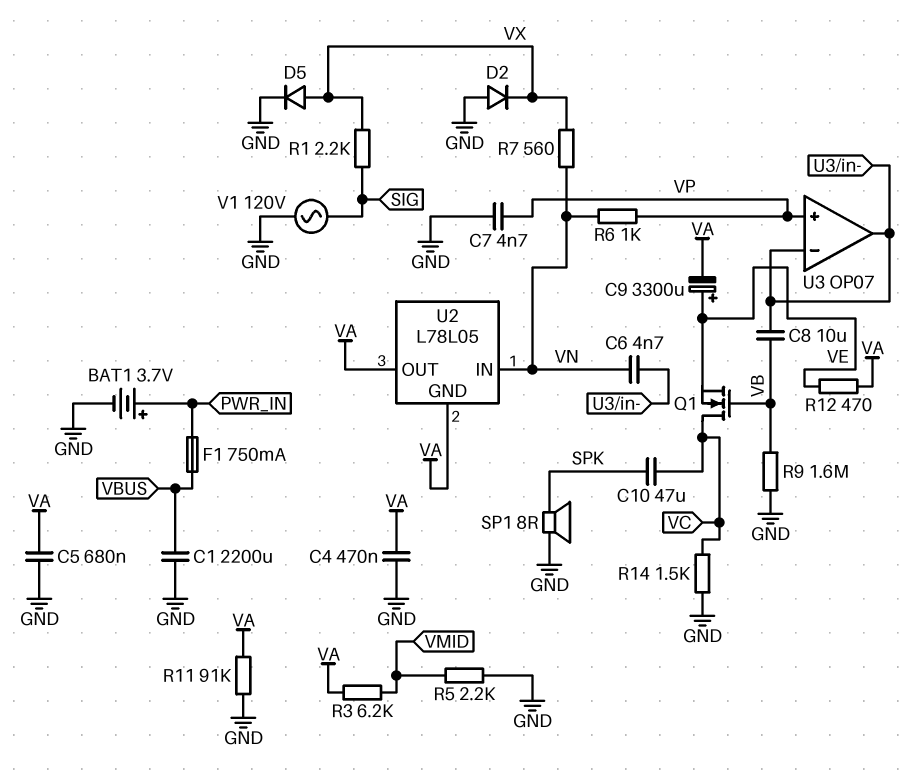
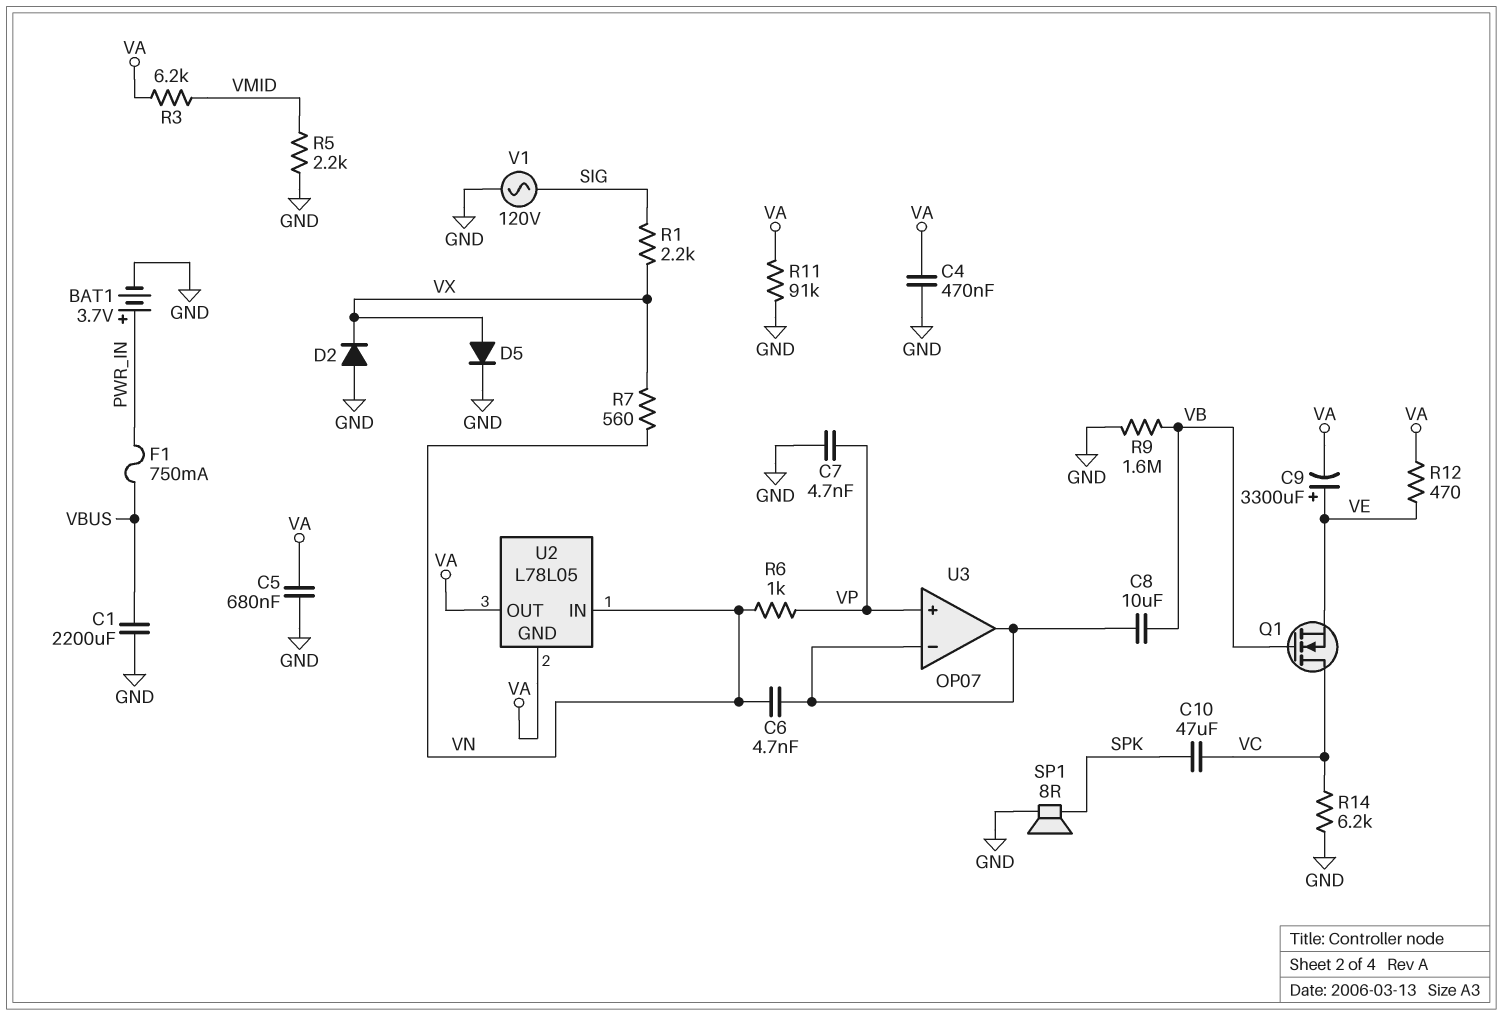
R14: 1.5k (GND, VC) -> 6.2k (GND, VC)

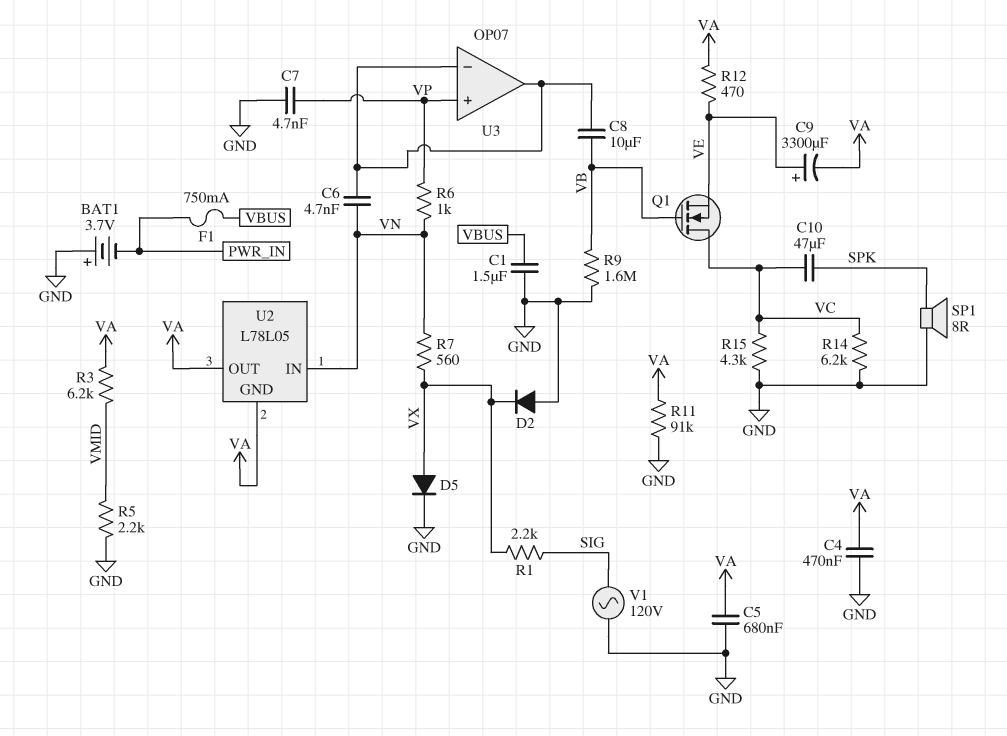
BAT1: 3.7V (plus PWR_IN, minus GND) -> 3.7V (plus GND, minus PWR_IN)
C1: 2200uF (GND, VBUS) -> 1.5uF (GND, VBUS)
R15: none -> 4.3k (GND, VC)

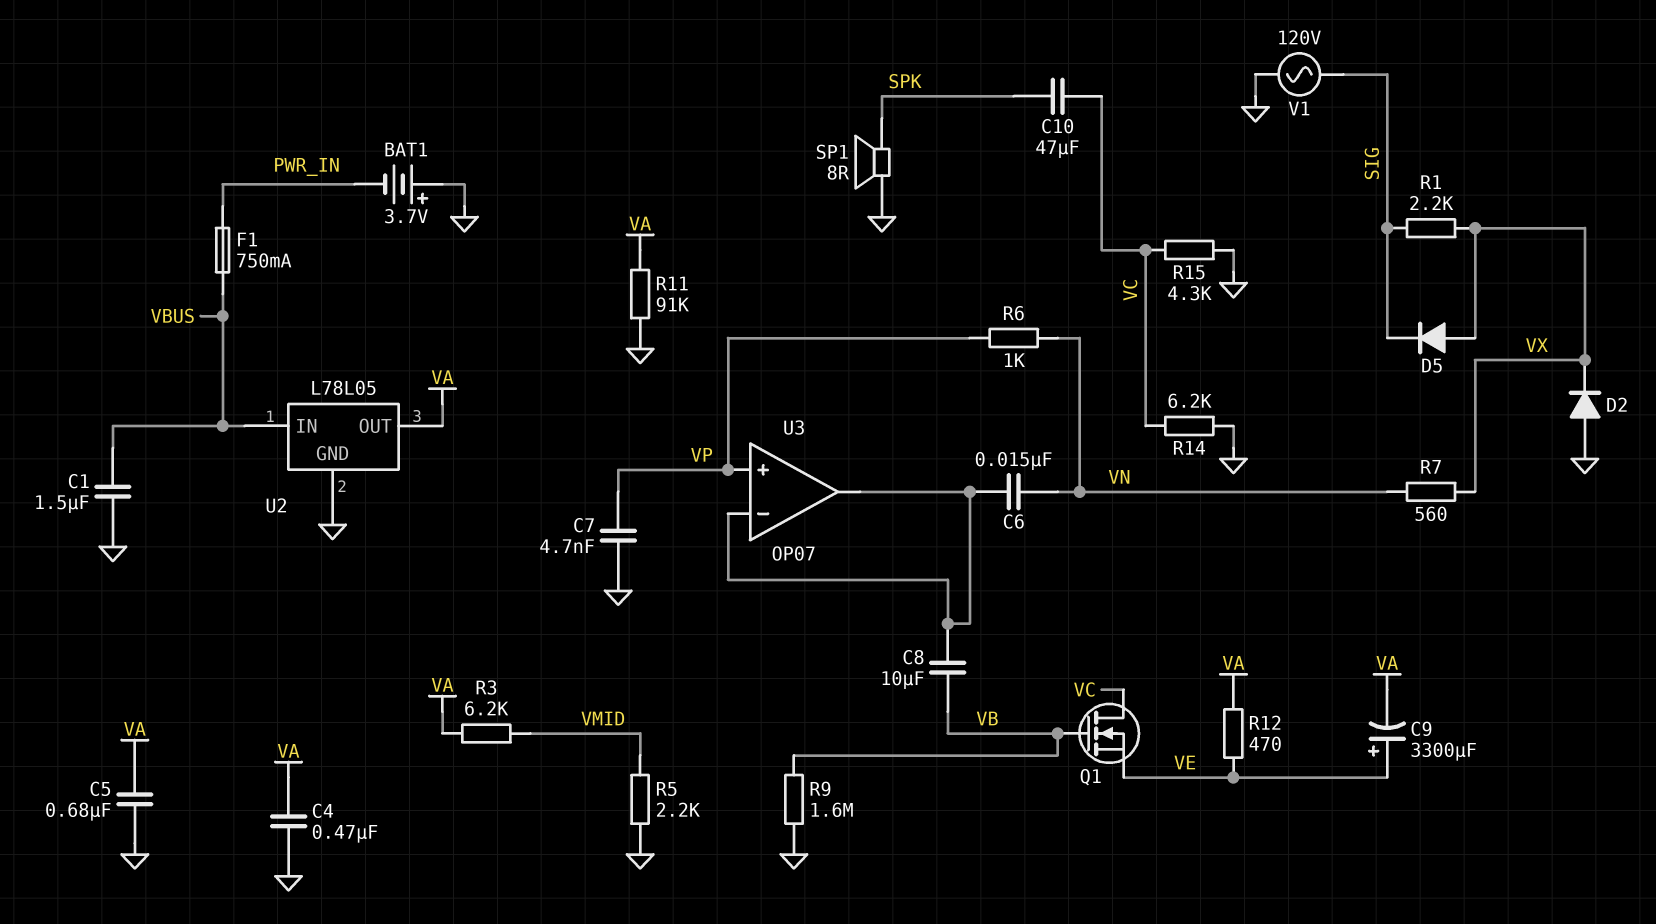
C6: 4.7nF (U3/in-, VN) -> 15nF (U3/in-, VN)
D5: diode (A VX, K GND) -> diode (A VX, K SIG)
U2 pin GND: VA -> GND
U2 pin IN: VN -> VBUS

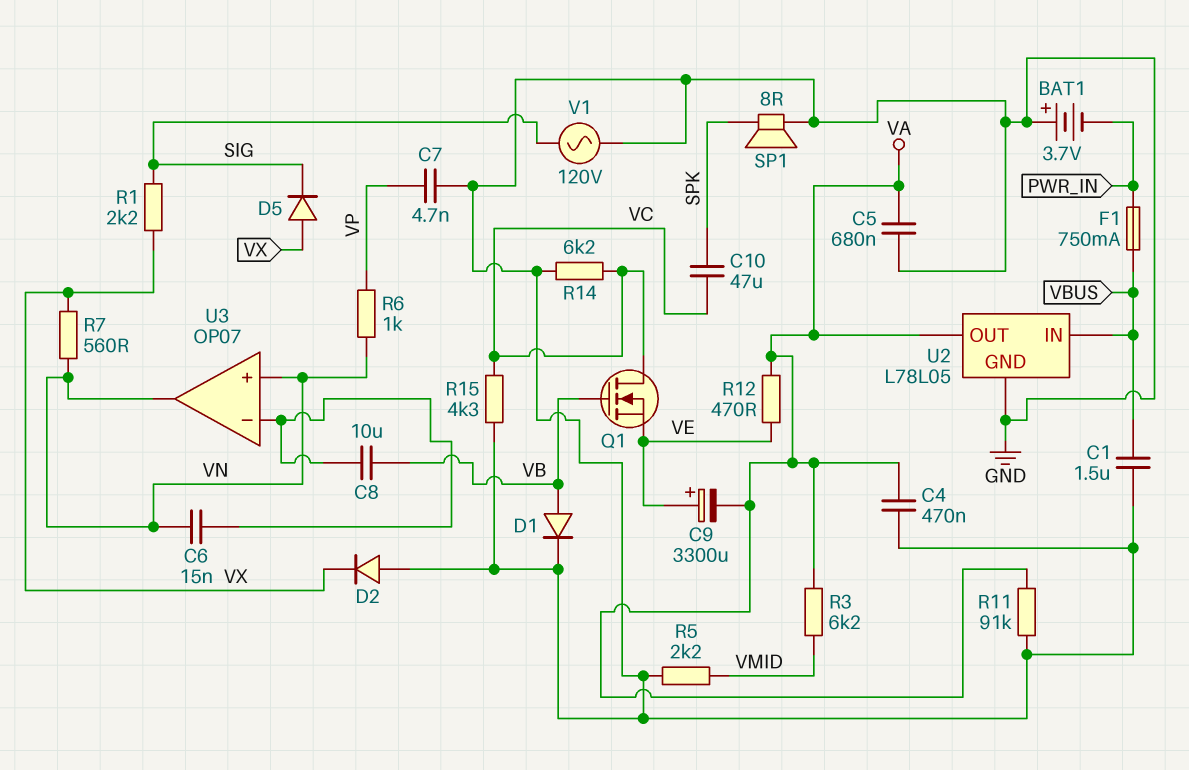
D1: none -> diode (A VB, K GND)
R9: 1.6M (GND, VB) -> none
U3 pin in+: VP -> VN
U3 pin out: U3/in- -> VN

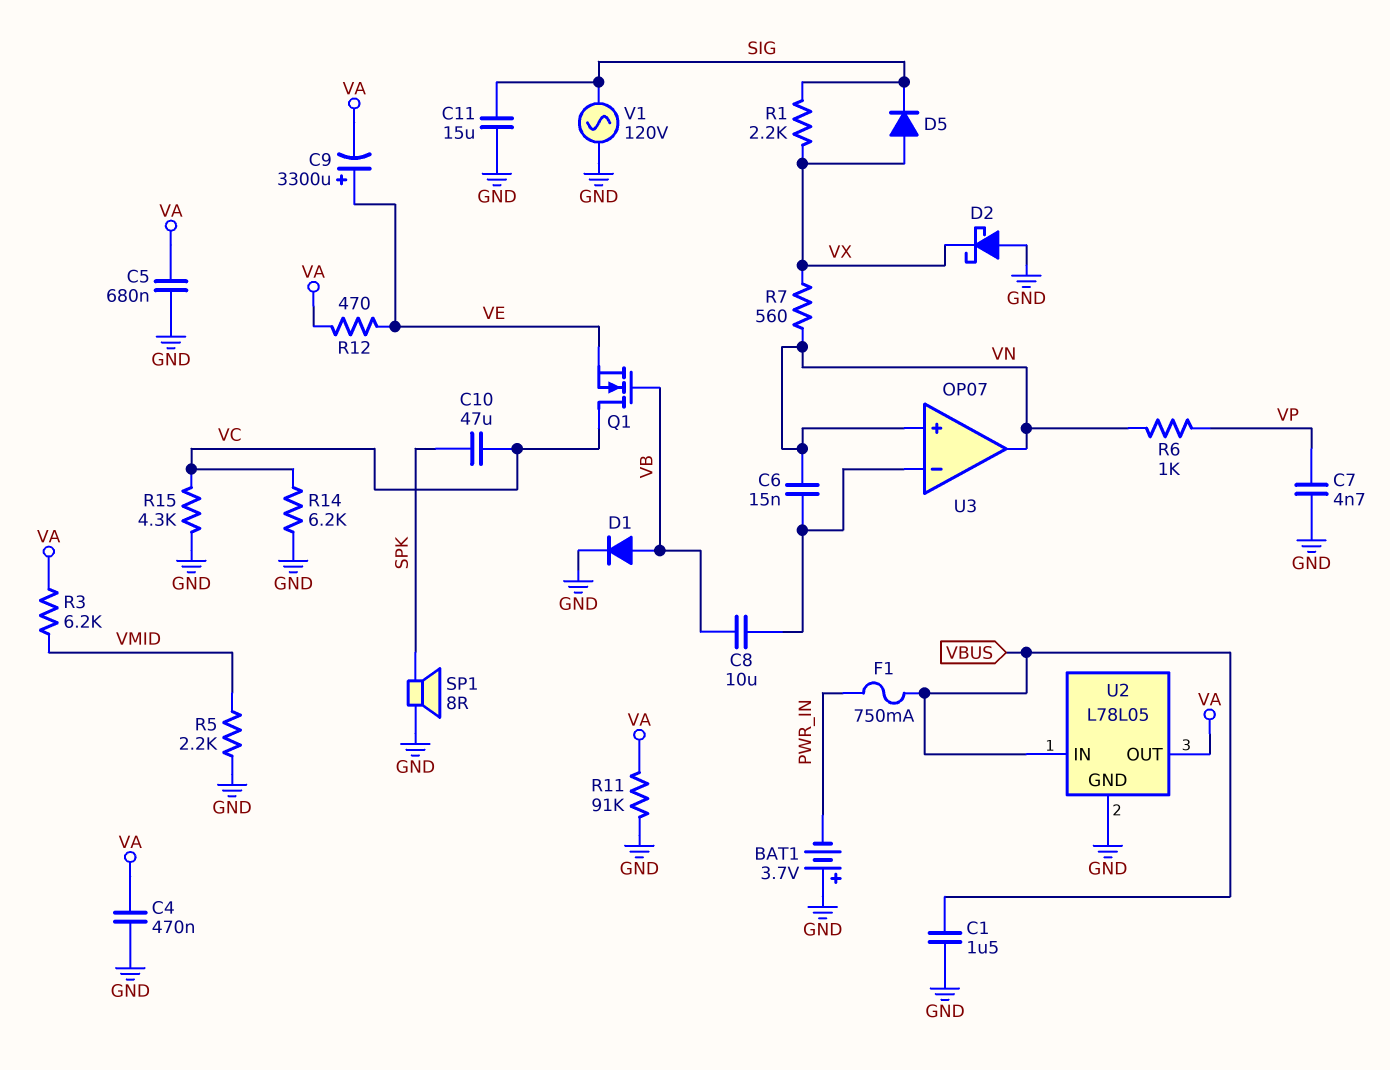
C11: none -> 15uF (GND, SIG)
D2: diode (A GND, K VX) -> schottky (A GND, K VX)

